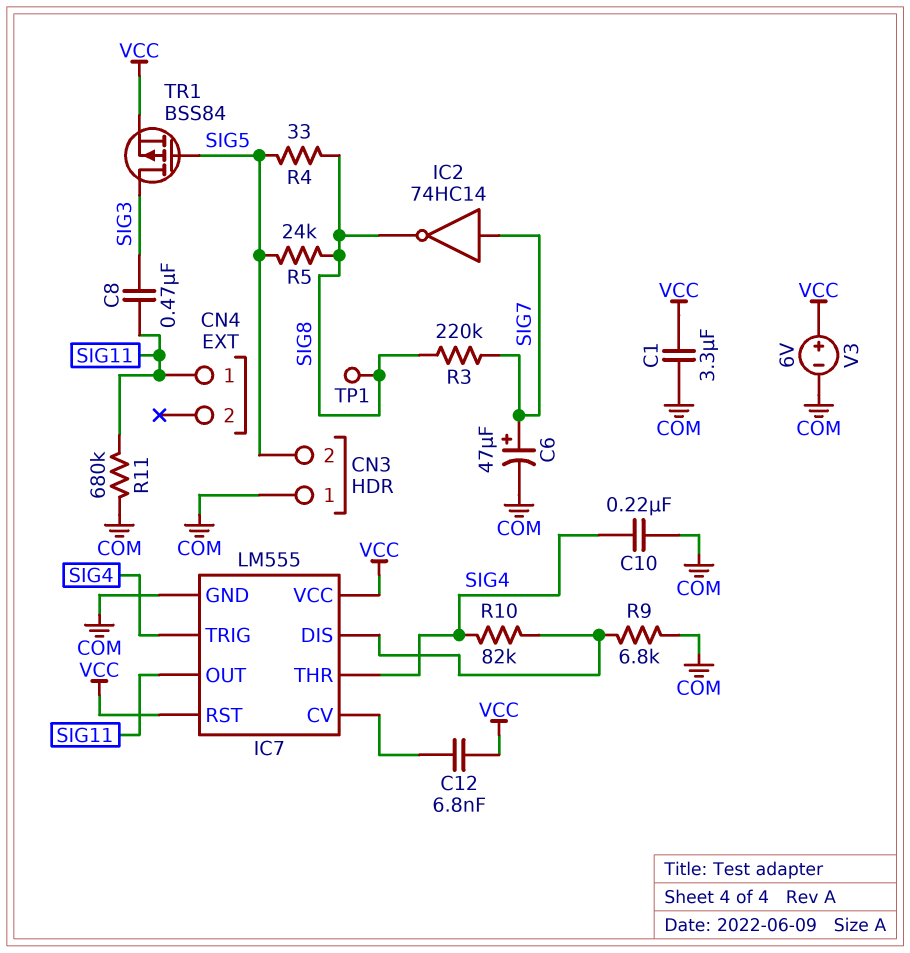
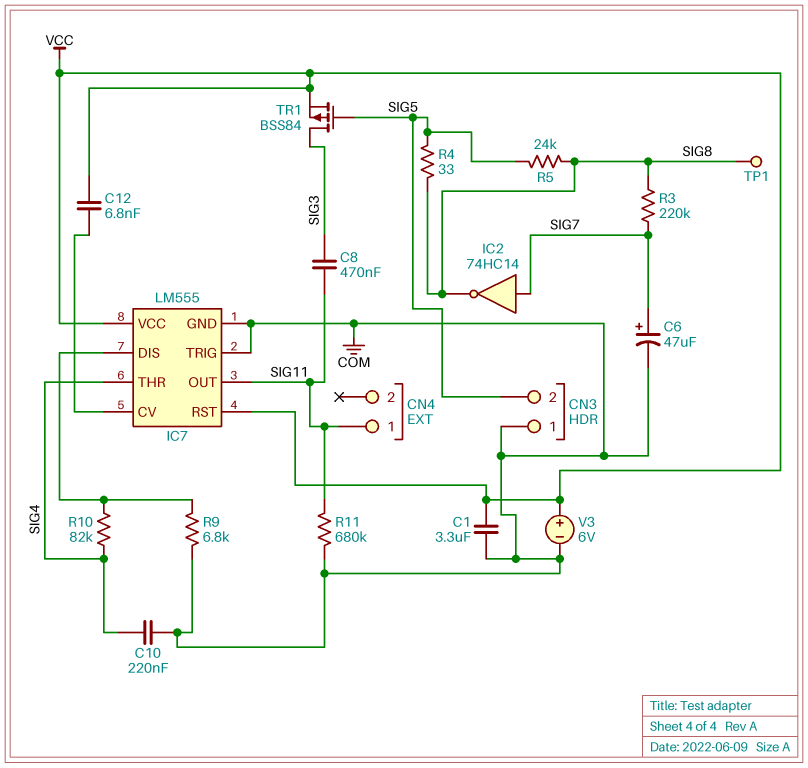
IC7 pin TRIG: SIG4 -> COM

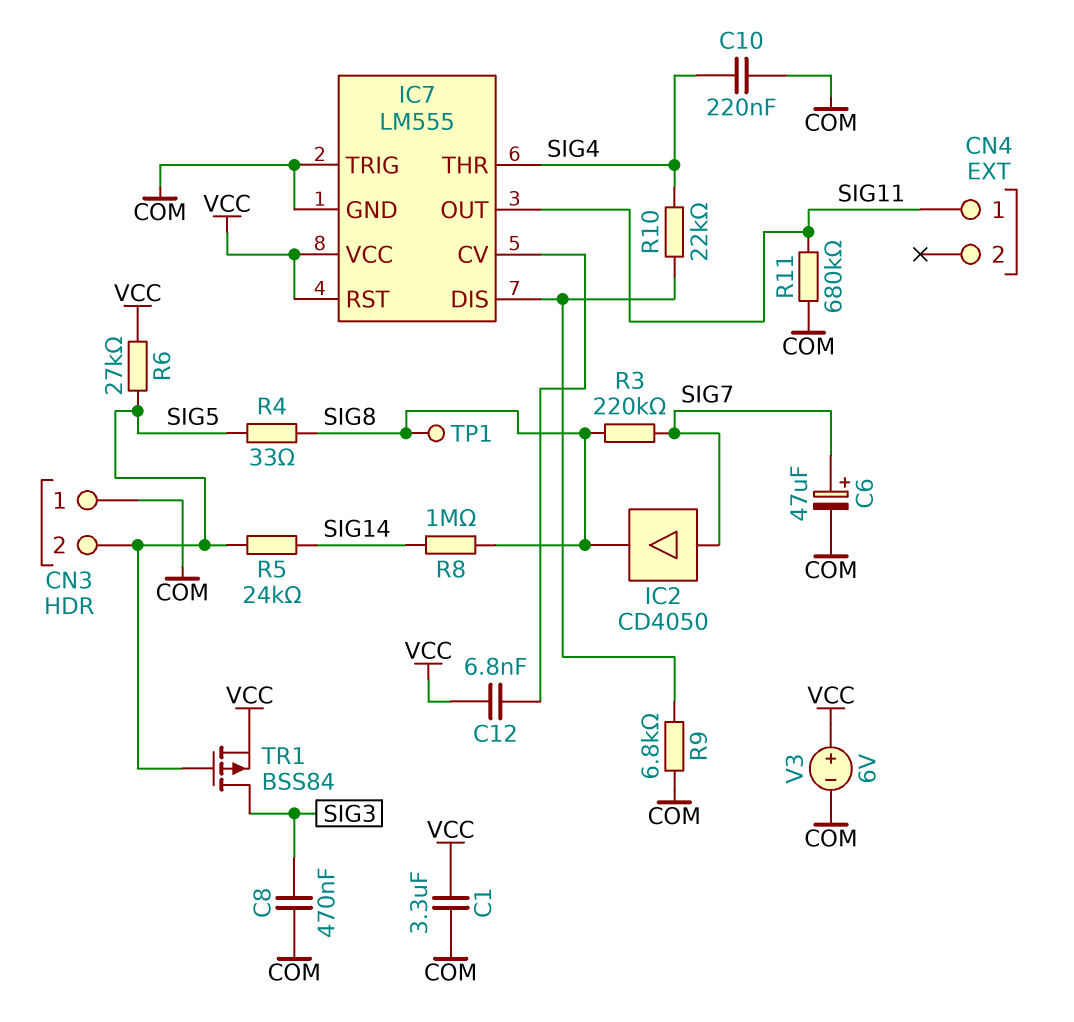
C8: 470nF (SIG3, SIG11) -> 470nF (COM, SIG3)
IC2: NOT 74HC14 (in SIG7, out SIG8) -> buffer CD4050 (in SIG7, out SIG8)
R5: 24k (SIG5, SIG8) -> 24k (SIG5, SIG14)
R6: none -> 27k (SIG5, VCC)
R8: none -> 1M (SIG8, SIG14)
R10: 82k (IC7/DIS, SIG4) -> 22k (IC7/DIS, SIG4)

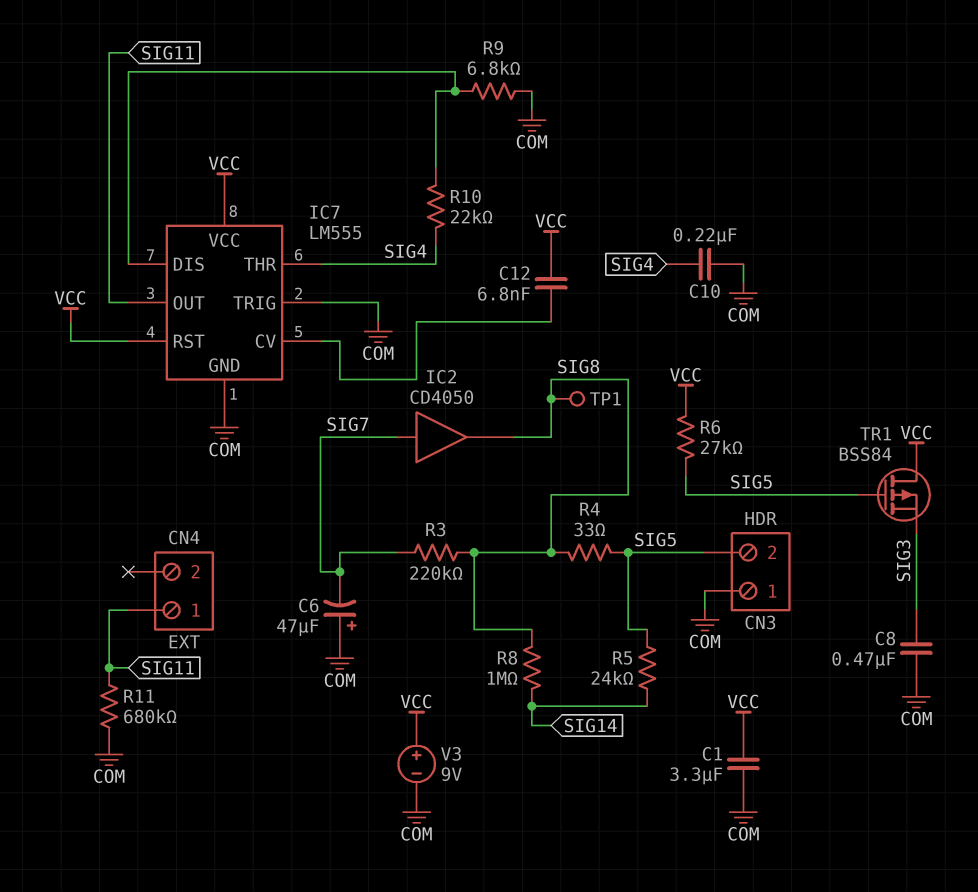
C6: 47uF (plus SIG7, minus COM) -> 47uF (plus COM, minus SIG7)
TR1: PMOS BSS84 (G SIG5, D SIG3, S VCC) -> PMOS BSS84 (G SIG5, D VCC, S SIG3)
V3: 6V (plus VCC, minus COM) -> 9V (plus VCC, minus COM)

